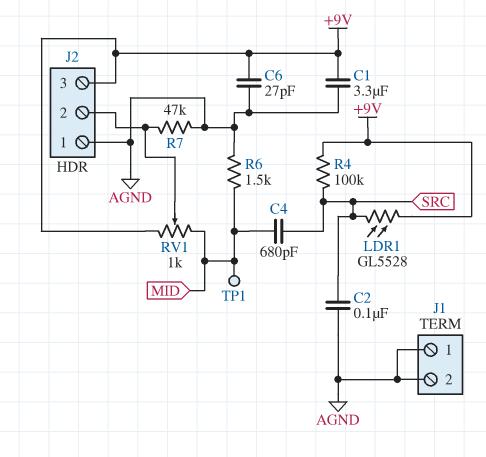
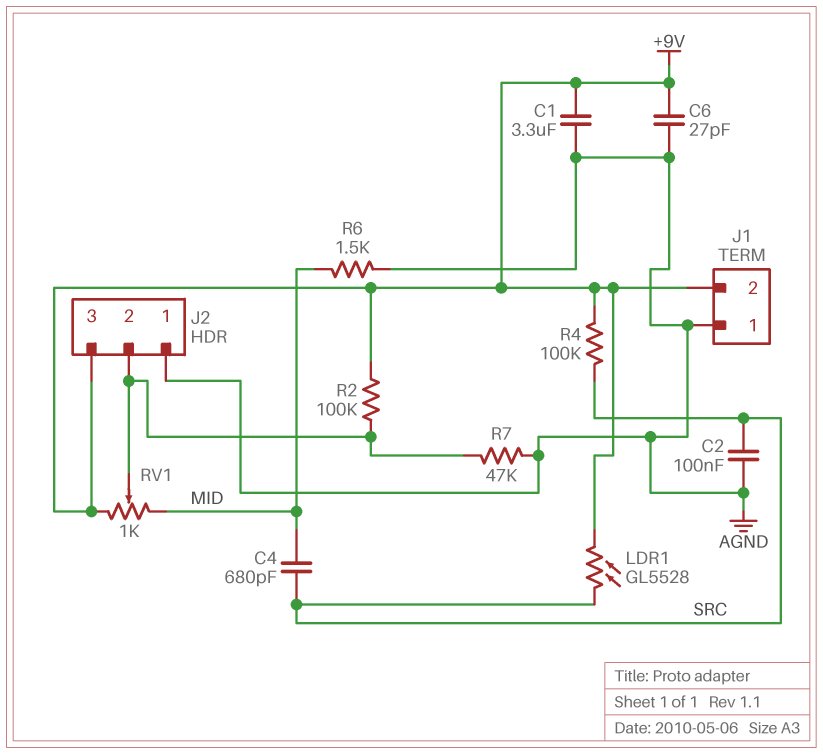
J1 pin 2: AGND -> +9V
R2: none -> 100k (+9V, J2/2)
TP1: test point (MID) -> none

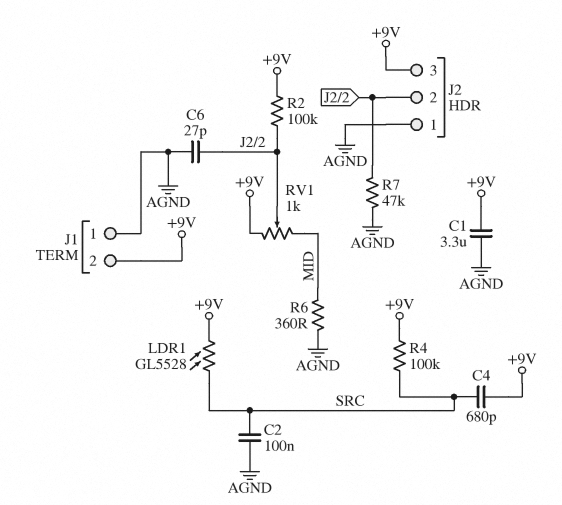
C4: 680pF (MID, SRC) -> 680pF (+9V, SRC)
C6: 27pF (+9V, AGND) -> 27pF (AGND, J2/2)
R6: 1.5k (AGND, MID) -> 360 (AGND, MID)

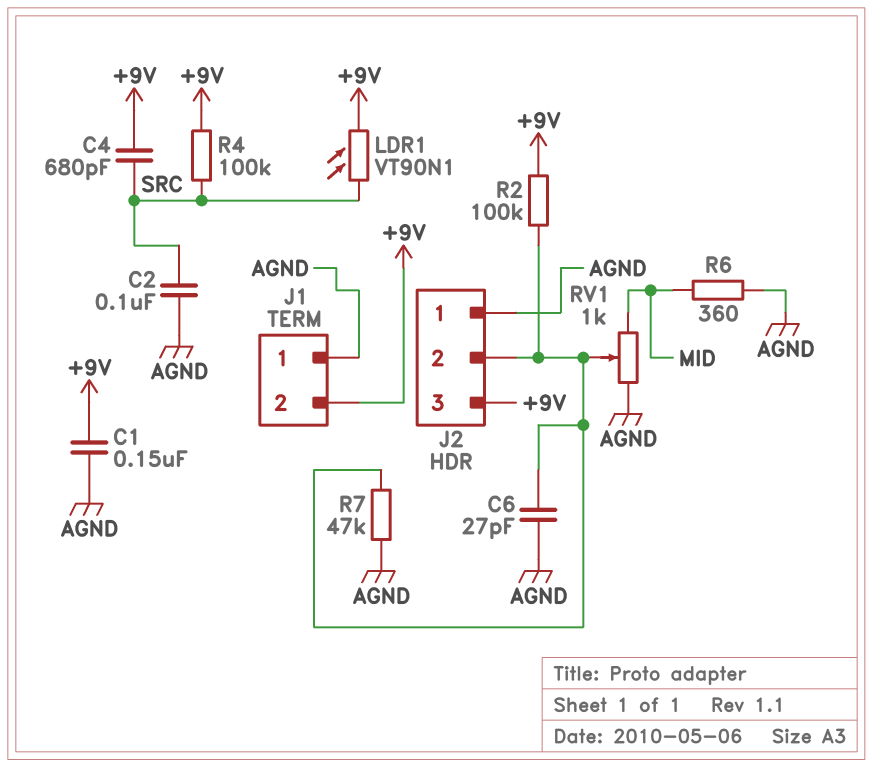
C1: 3.3uF (+9V, AGND) -> 150nF (+9V, AGND)
LDR1: GL5528 (+9V, SRC) -> VT90N1 (+9V, SRC)
RV1: 1k (+9V, MID, wiper J2/2) -> 1k (AGND, MID, wiper J2/2)

